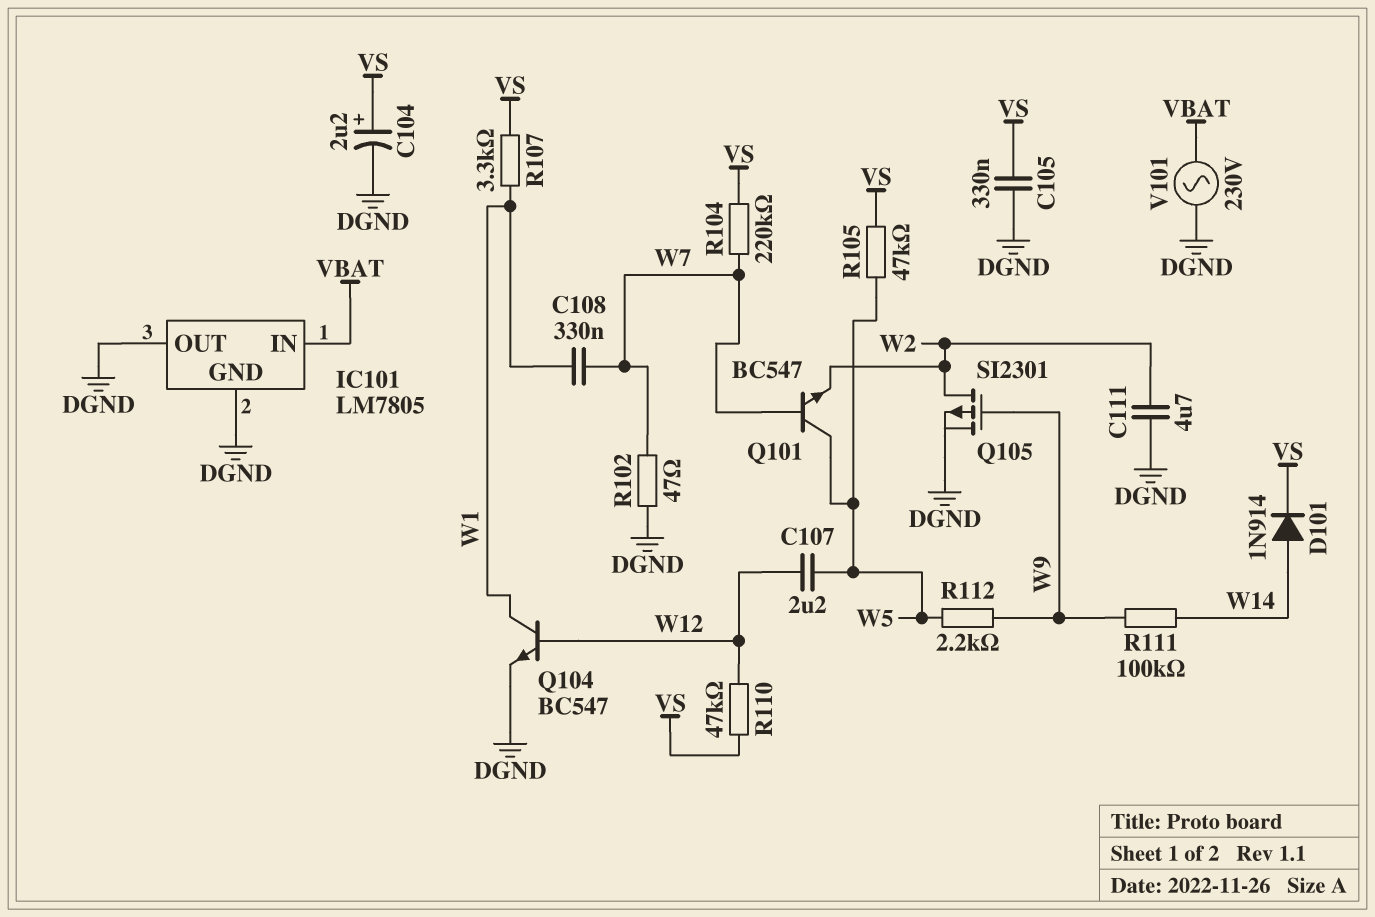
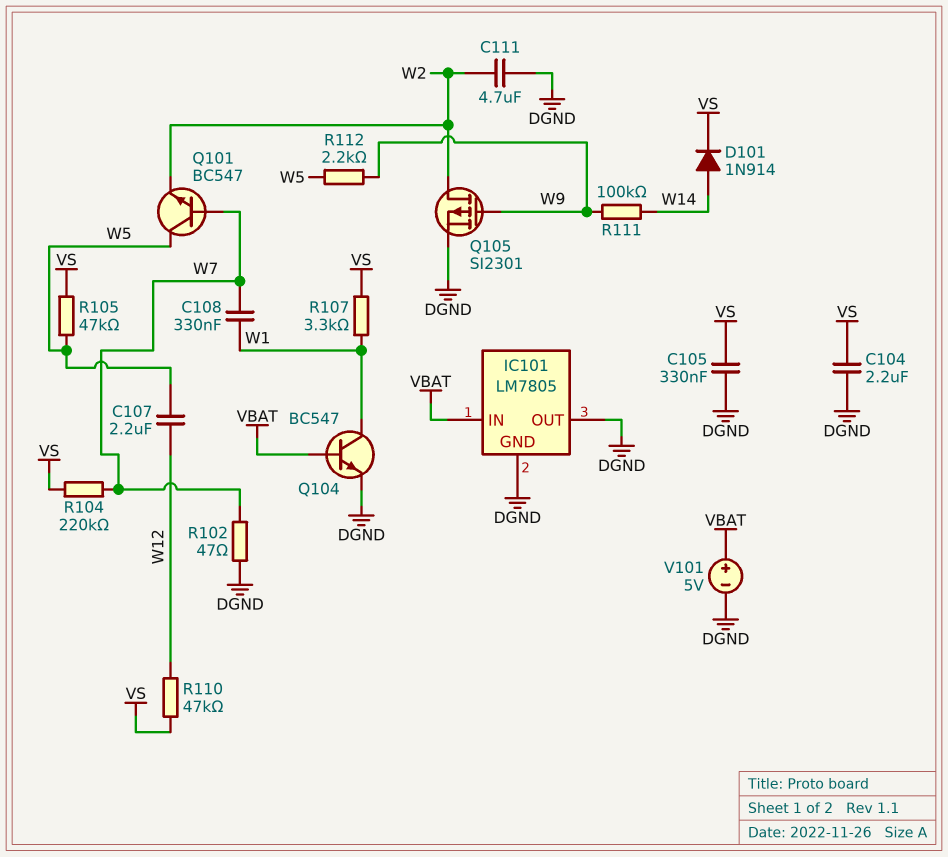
C104: 2.2uF (plus VS, minus DGND) -> 2.2uF (DGND, VS)
Q104: NPN BC547 (B W12, C W1, E DGND) -> NPN BC547 (B VBAT, C W1, E DGND)
V101: AC 230V (DGND, VBAT) -> 5V (plus VBAT, minus DGND)

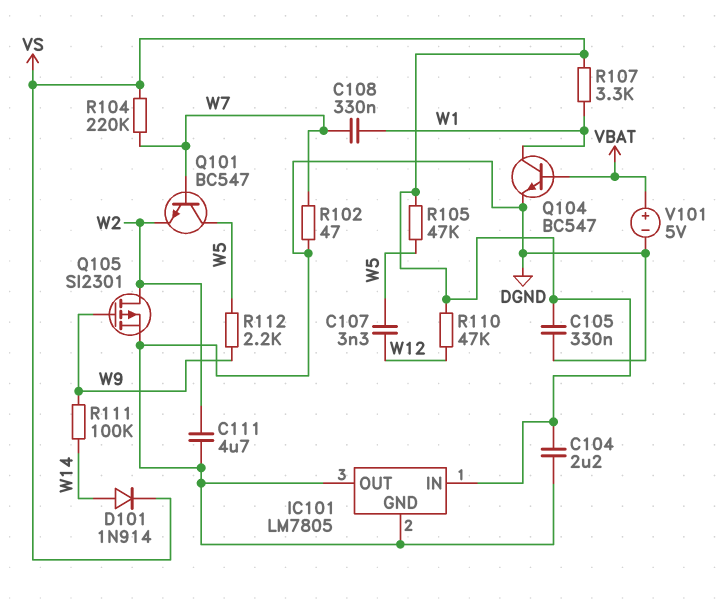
C107: 2.2uF (W5, W12) -> 3.3nF (W5, W12)
IC101 pin IN: VBAT -> VS

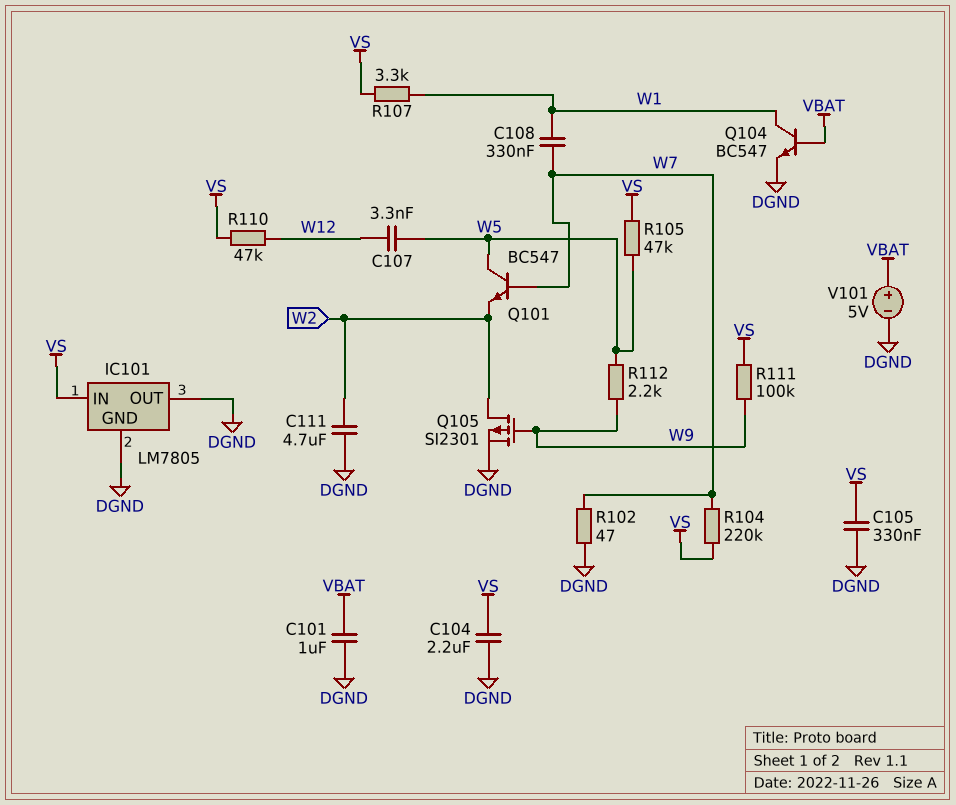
C101: none -> 1uF (DGND, VBAT)
D101: diode 1N914 (A W14, K VS) -> none
R111: 100k (W9, W14) -> 100k (VS, W9)

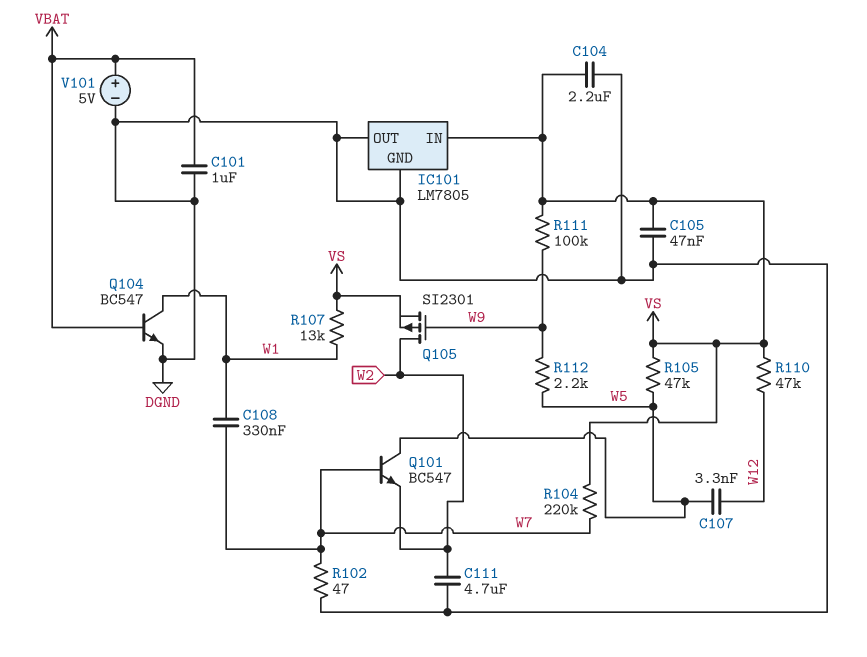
C105: 330nF (DGND, VS) -> 47nF (DGND, VS)
Q105: PMOS SI2301 (G W9, D W2, S DGND) -> PMOS SI2301 (G W9, D W2, S VS)
R107: 3.3k (VS, W1) -> 13k (VS, W1)

